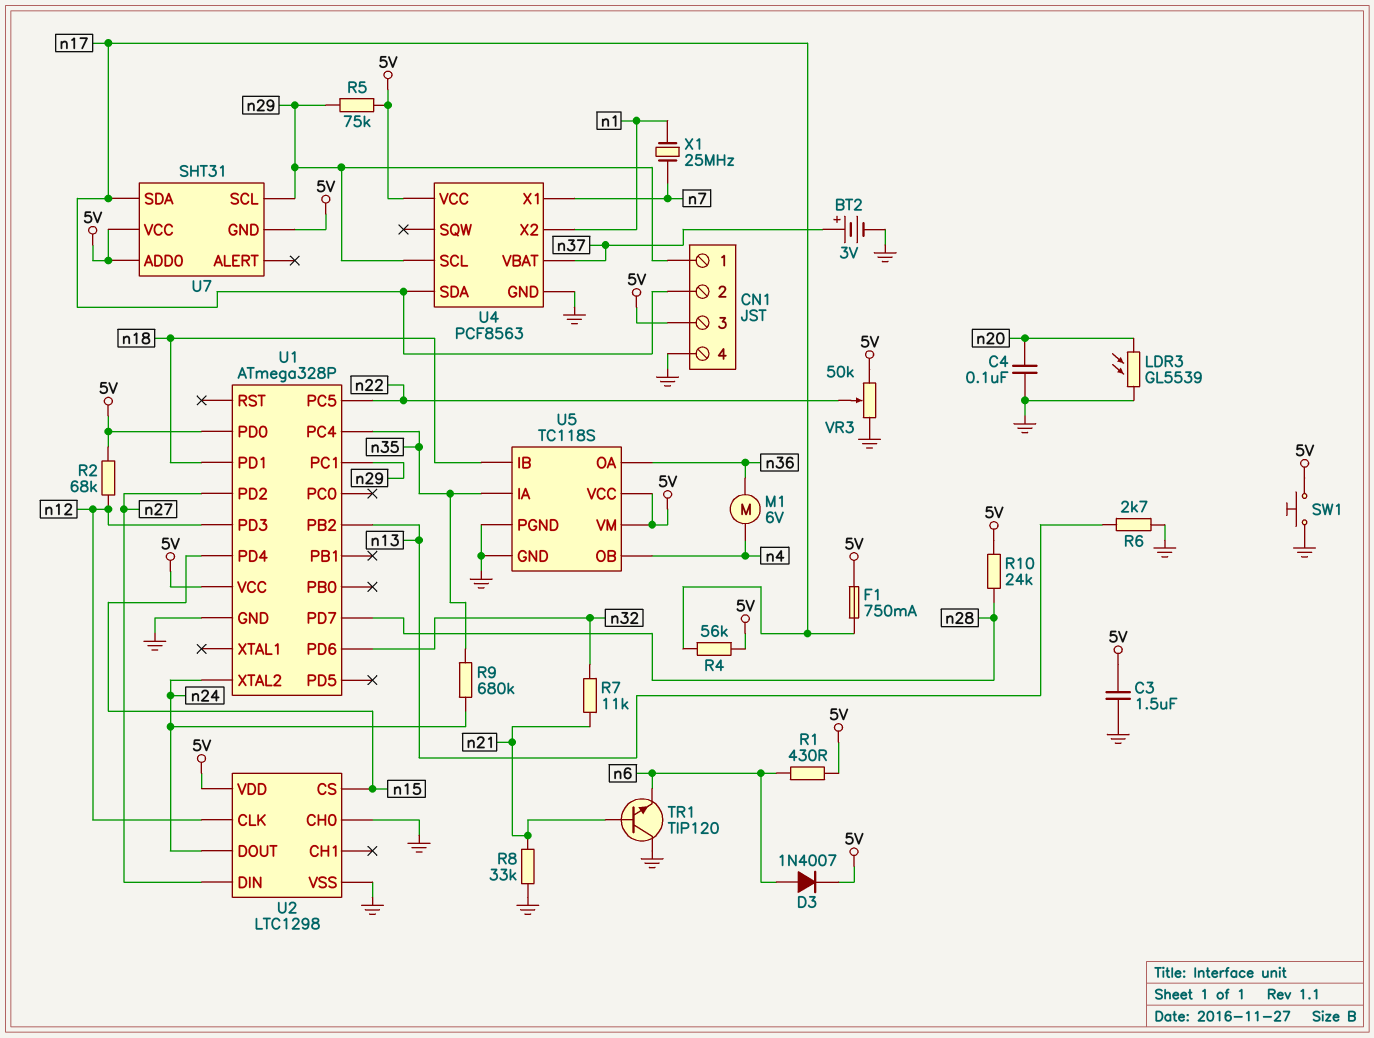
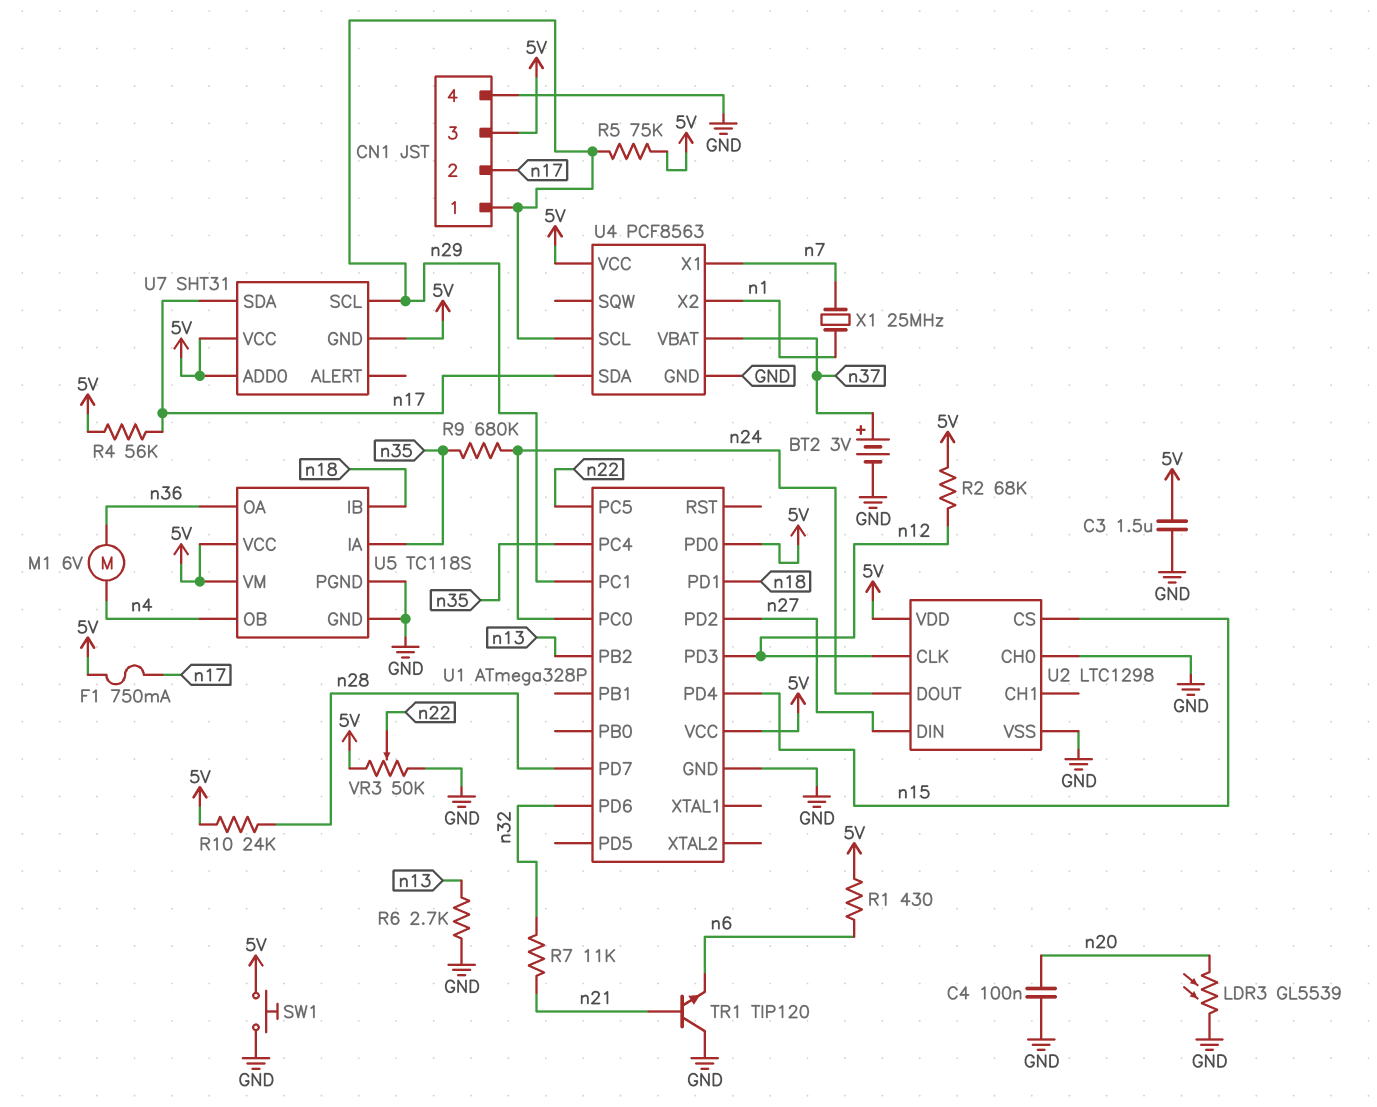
D3: diode 1N4007 (A n6, K 5V) -> none
R8: 33k (GND, n21) -> none
U1 pin PC0: none -> n24
U1 pin XTAL2: n24 -> none

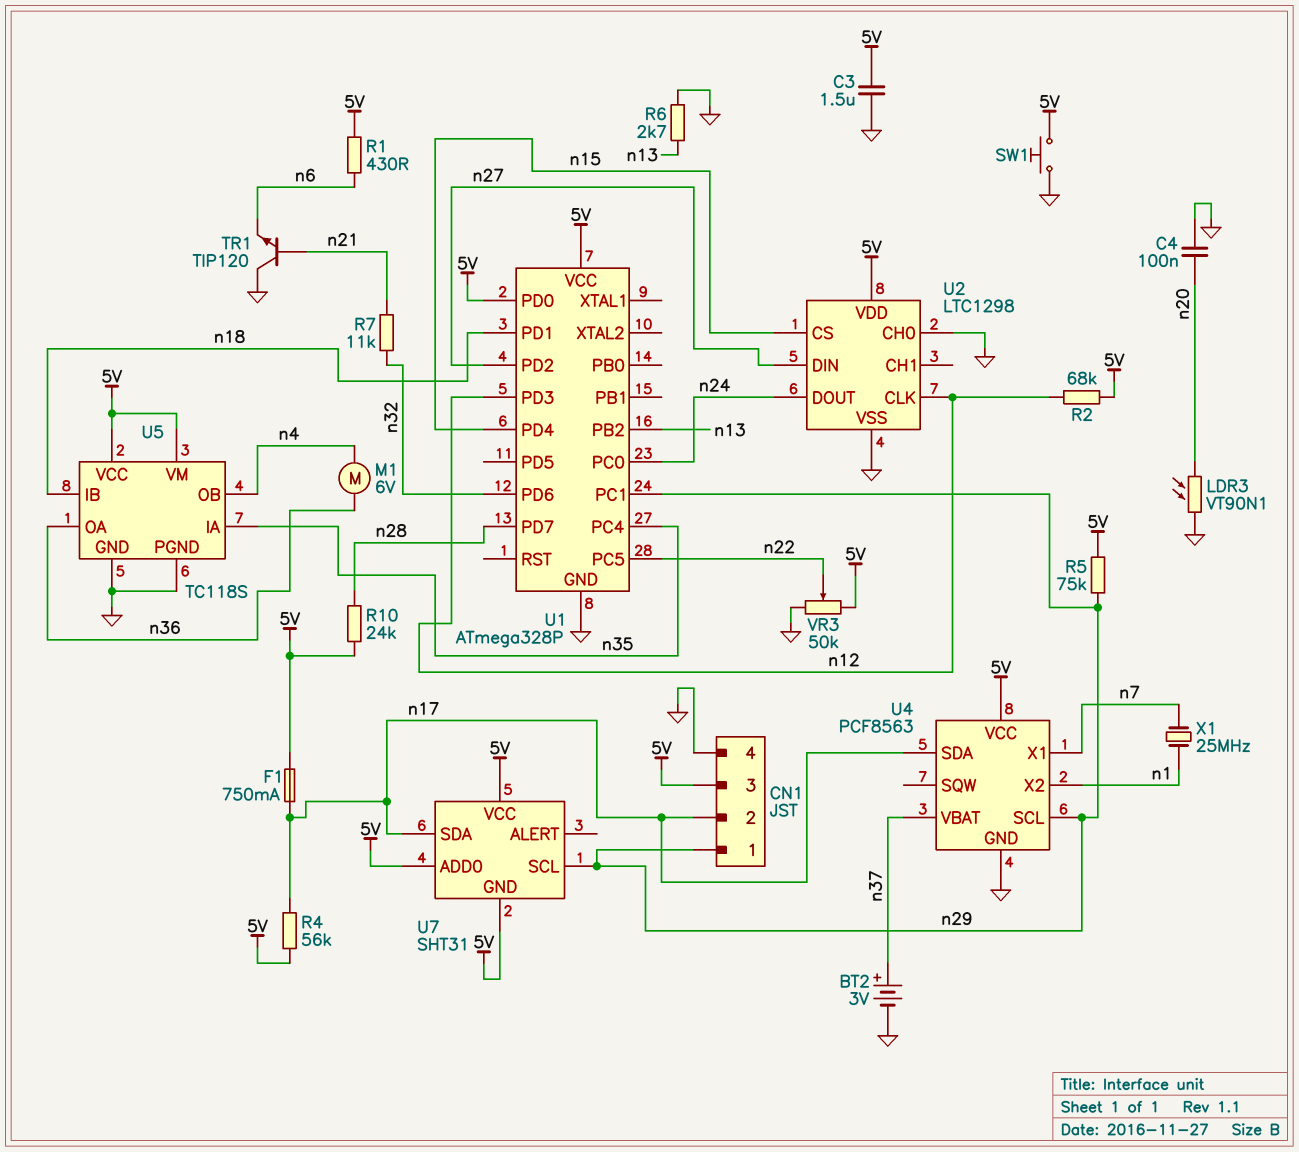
LDR3: GL5539 (GND, n20) -> VT90N1 (GND, n20)
R9: 680k (n24, n35) -> none

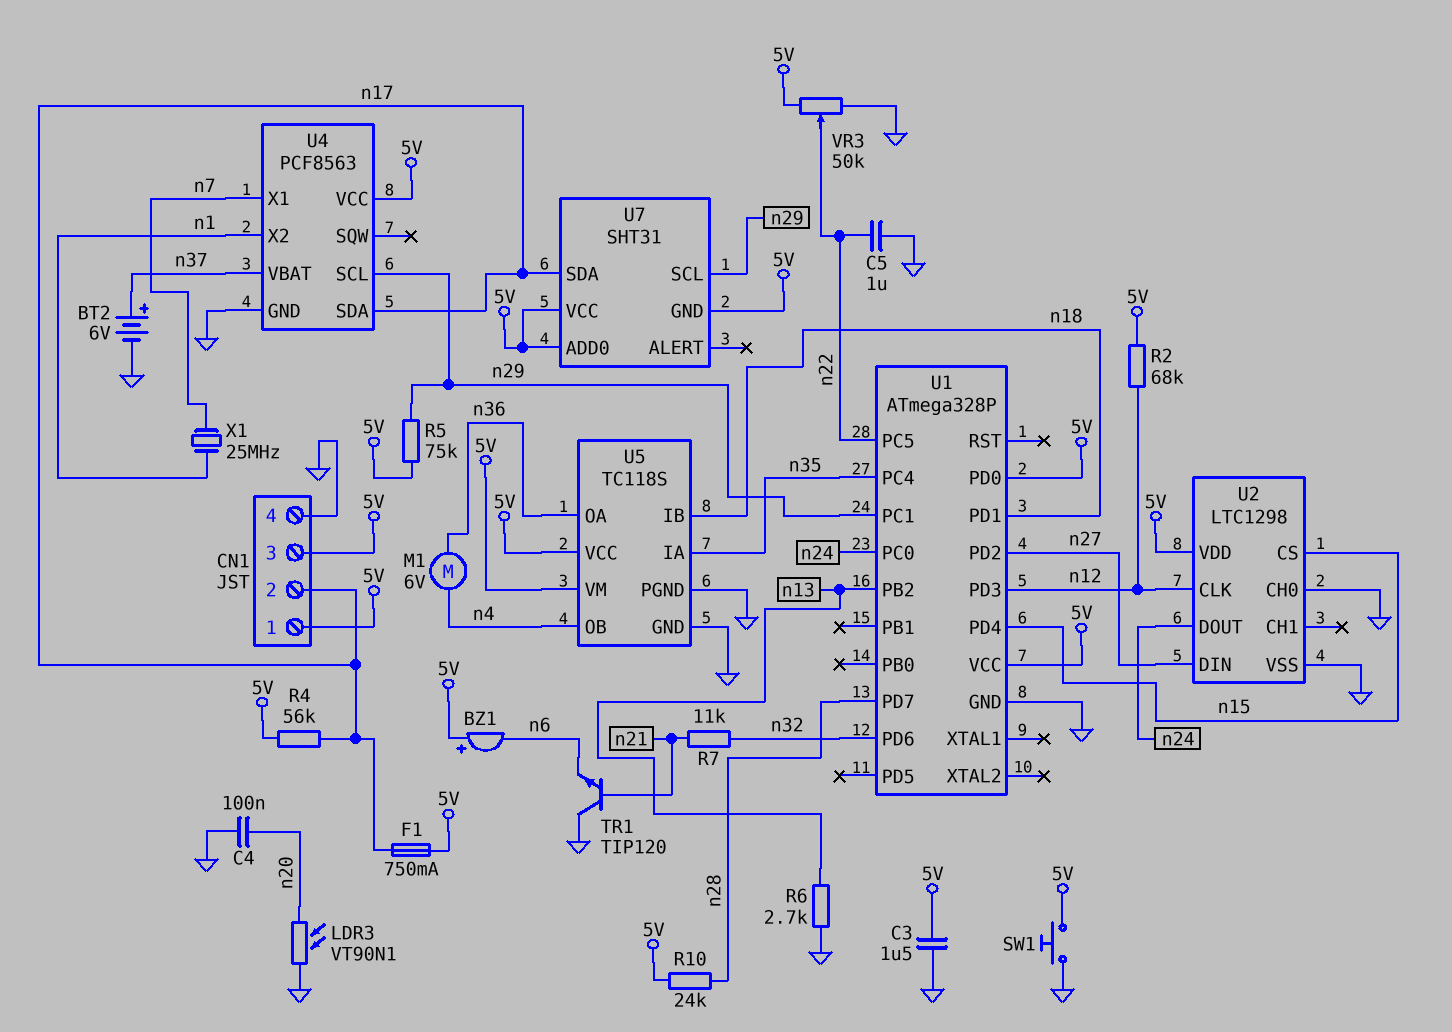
BT2: 3V (plus n37, minus GND) -> 6V (plus n37, minus GND)
BZ1: none -> buzzer (plus 5V, minus n6)
C5: none -> 1uF (GND, n22)
CN1 pin 1: n29 -> 5V
R1: 430 (5V, n6) -> none

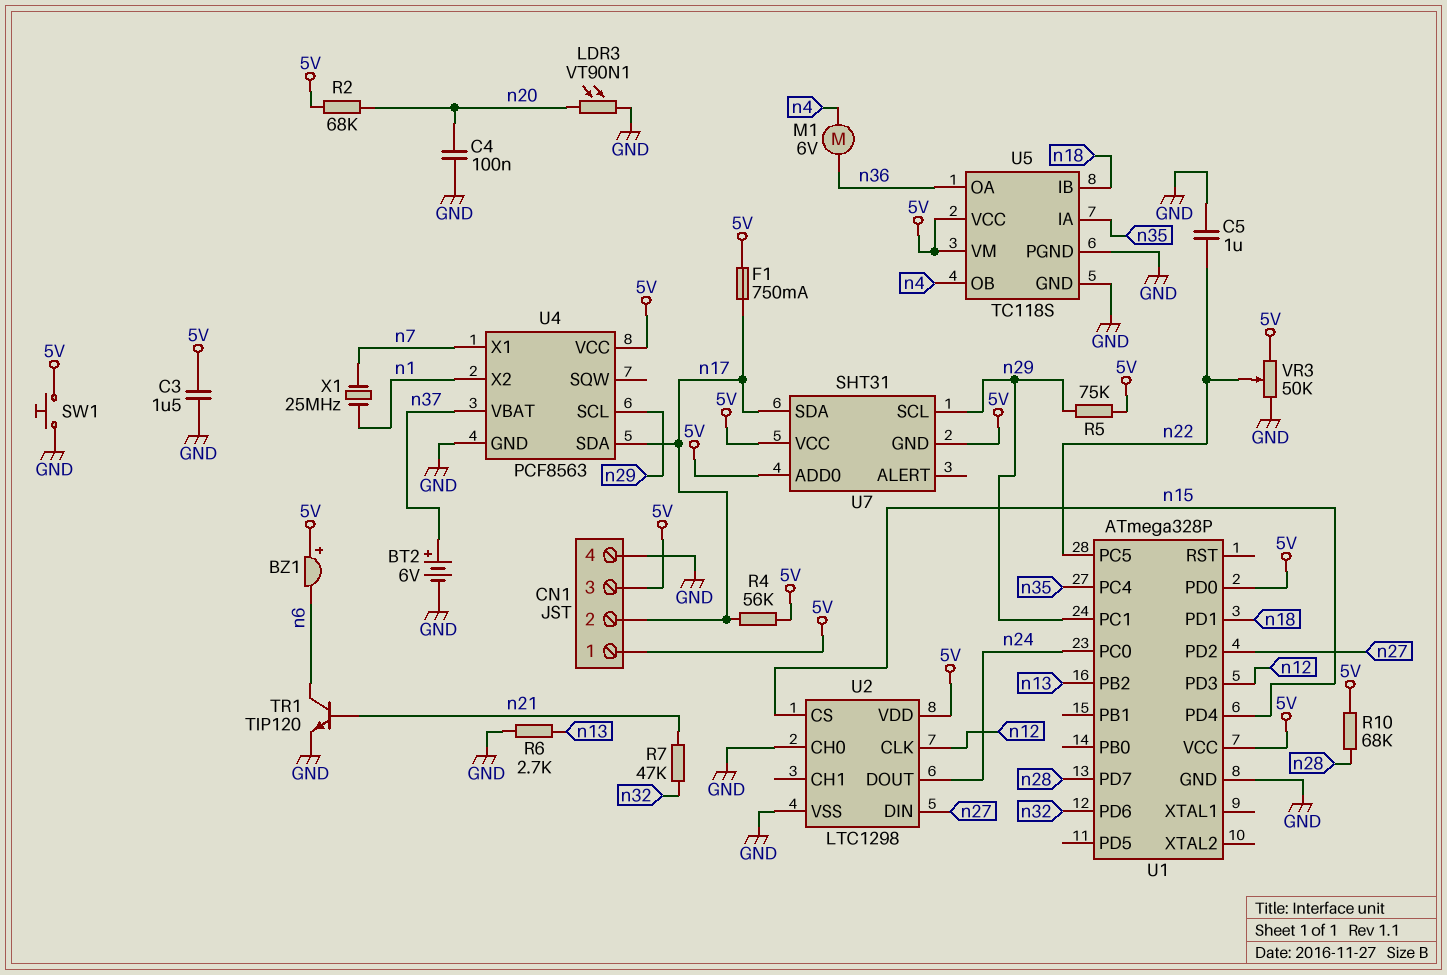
R2: 68k (5V, n12) -> 68k (5V, n20)
R7: 11k (n21, n32) -> 47k (n21, n32)
R10: 24k (5V, n28) -> 68k (5V, n28)
TR1: NPN TIP120 (B n21, C GND, E n6) -> NPN TIP120 (B n21, C n6, E GND)

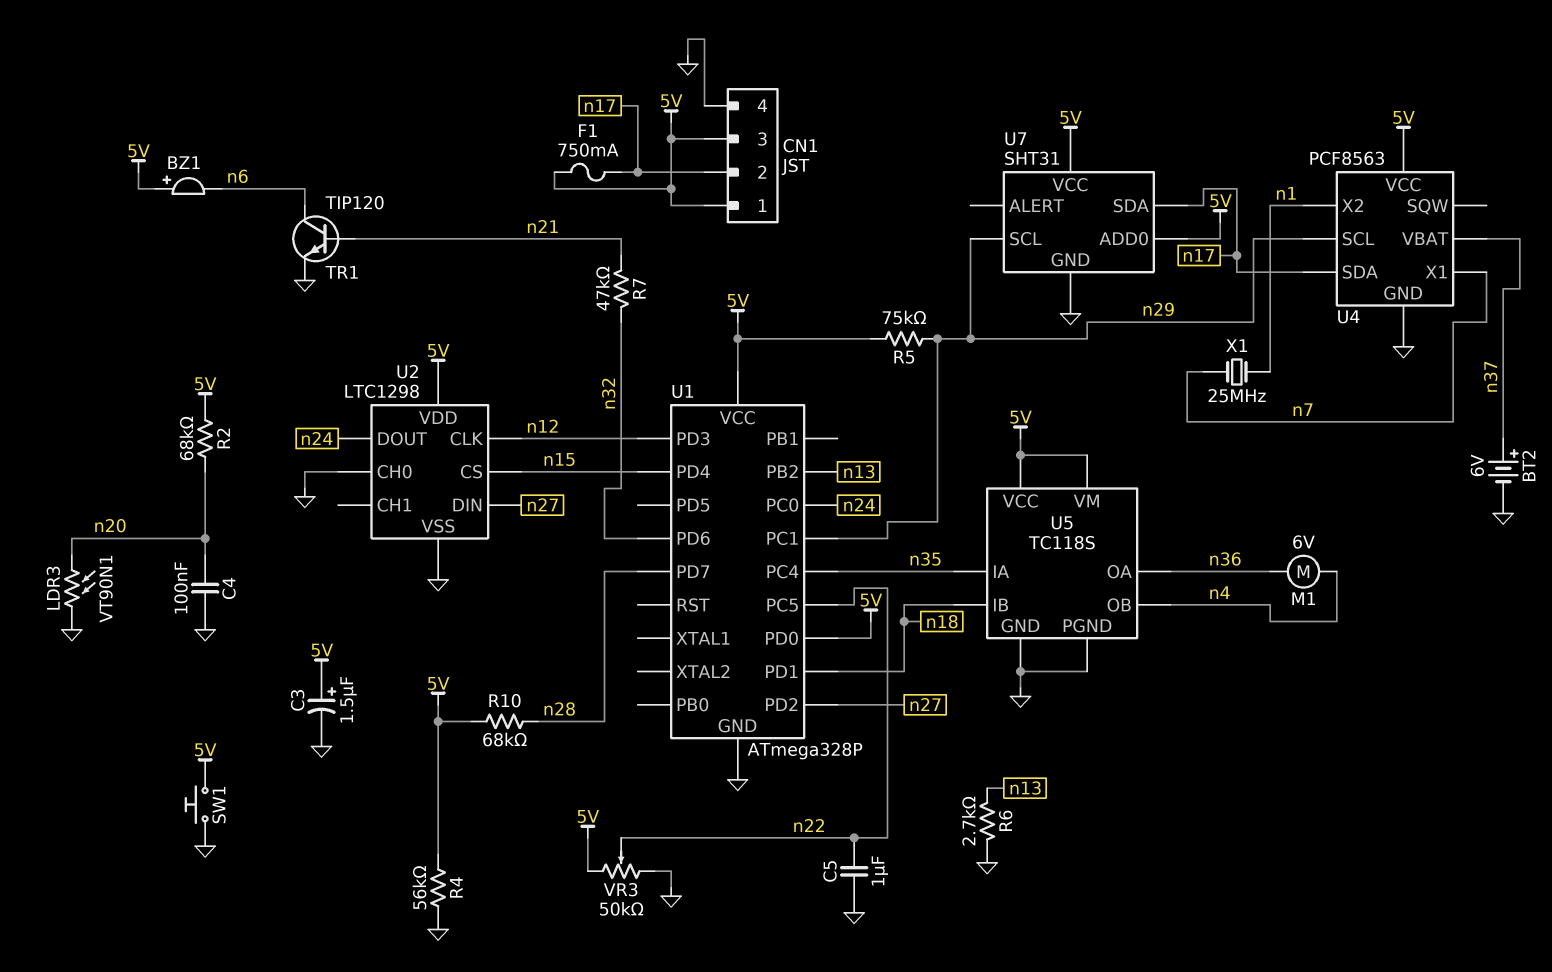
C3: 1.5uF (5V, GND) -> 1.5uF (plus 5V, minus GND)
R4: 56k (5V, n17) -> 56k (5V, GND)
U7 pin GND: 5V -> GND

